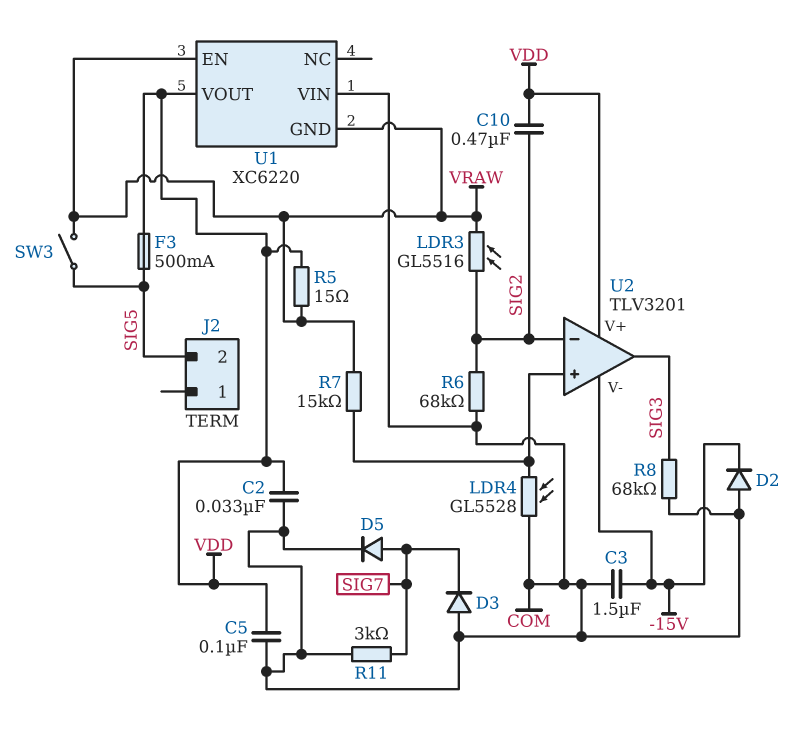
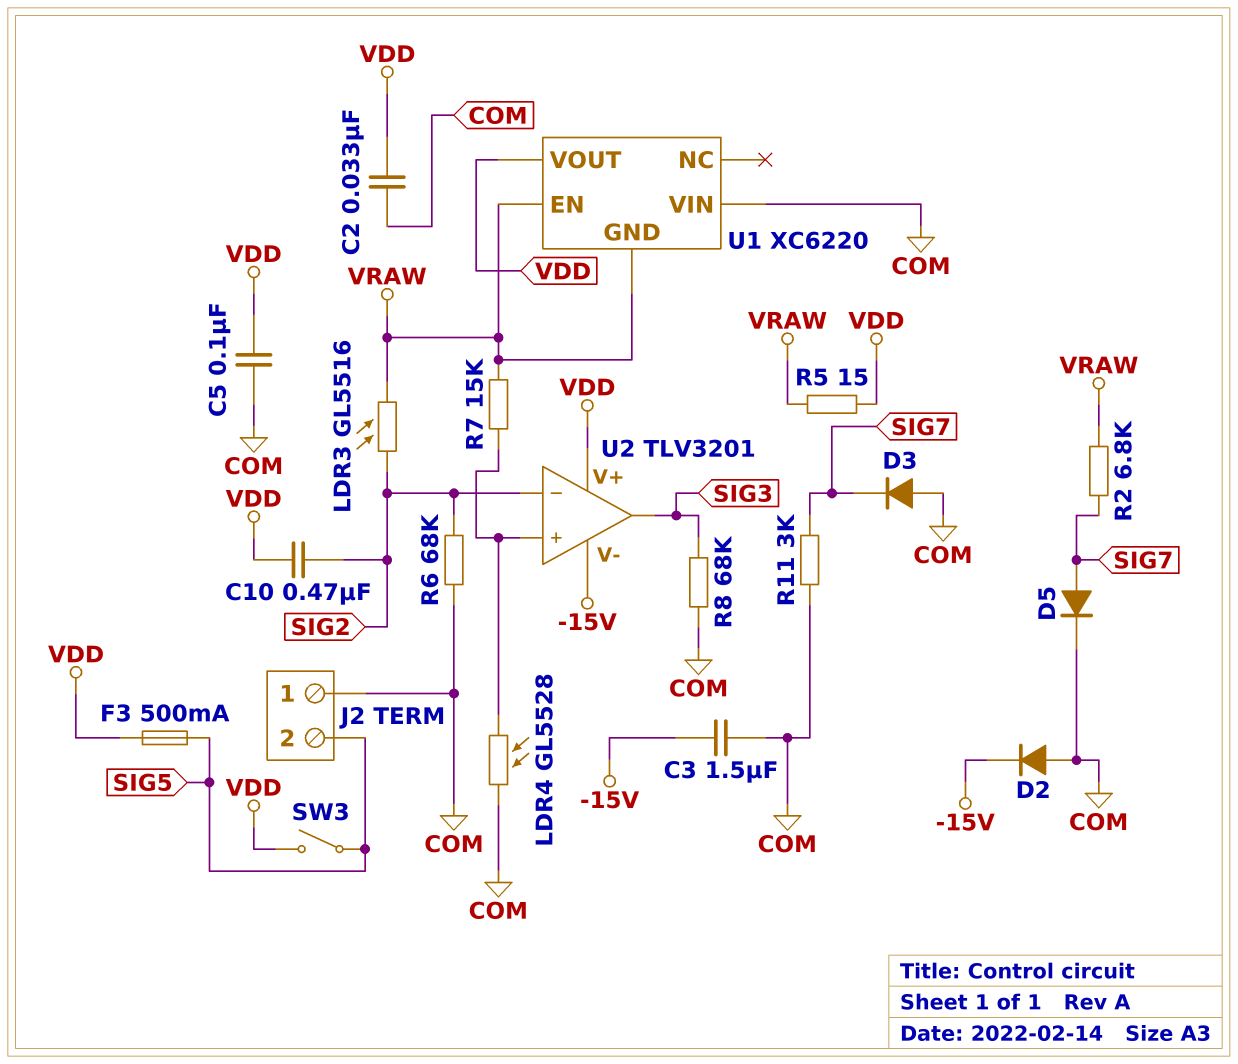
J2 pin 1: none -> COM
R2: none -> 6.8k (SIG7, VRAW)
SW3: switch (SIG5, VRAW) -> switch (SIG5, VDD)

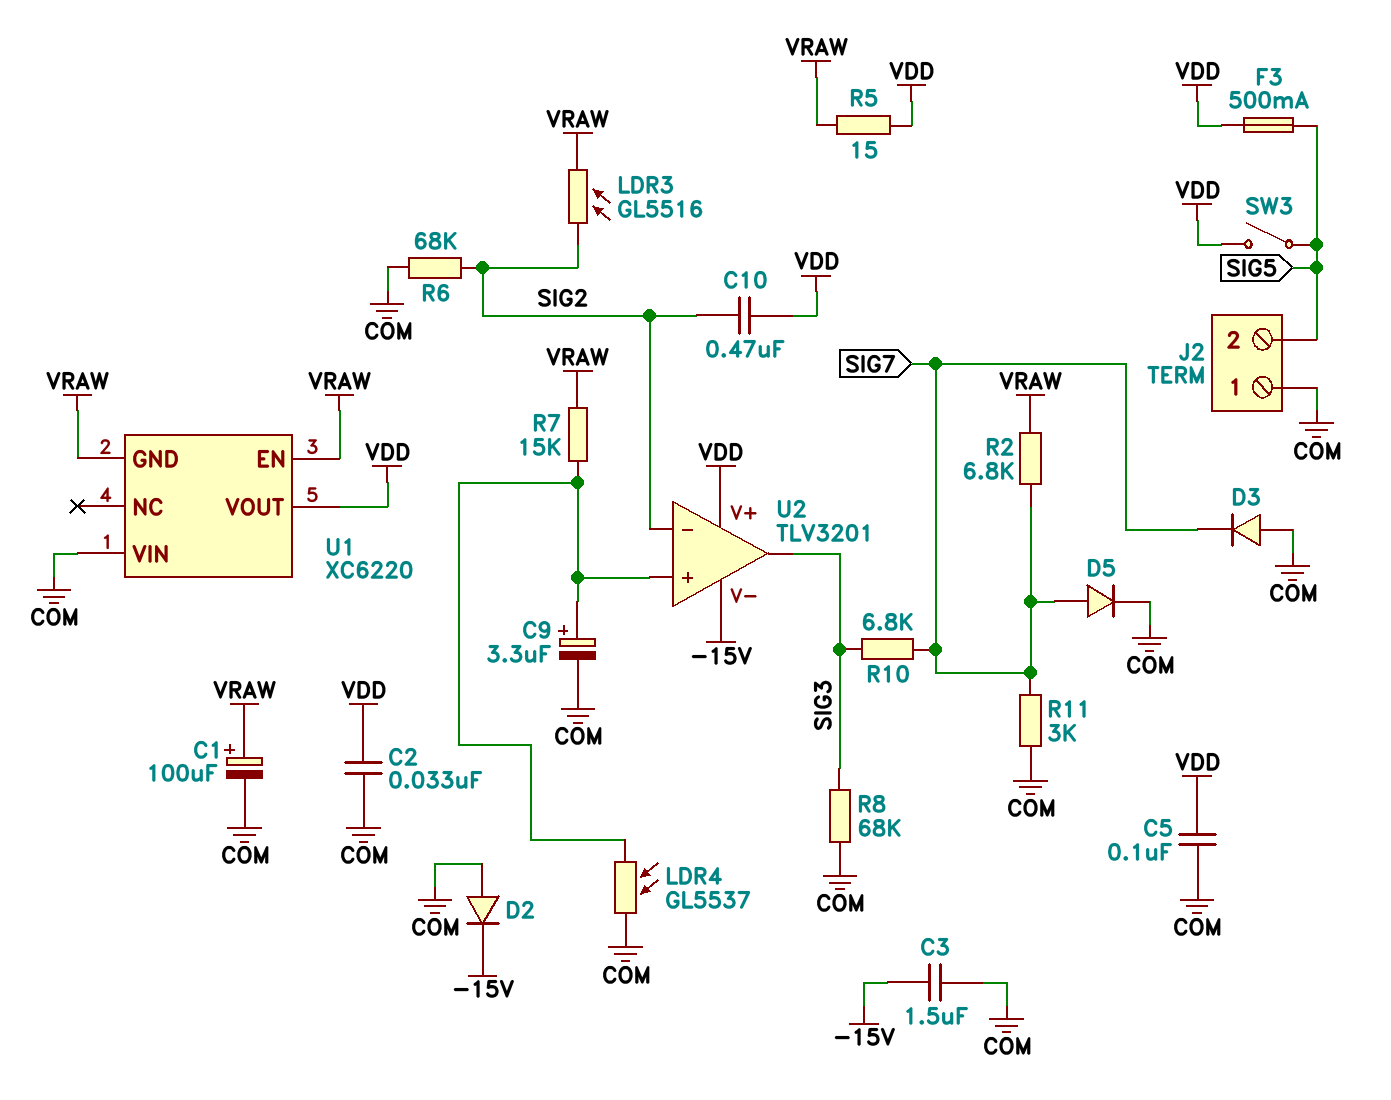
C1: none -> 100uF (plus VRAW, minus COM)
C9: none -> 3.3uF (plus U2/in+, minus COM)
LDR4: GL5528 (COM, U2/in+) -> GL5537 (COM, U2/in+)
R10: none -> 6.8k (SIG3, SIG7)

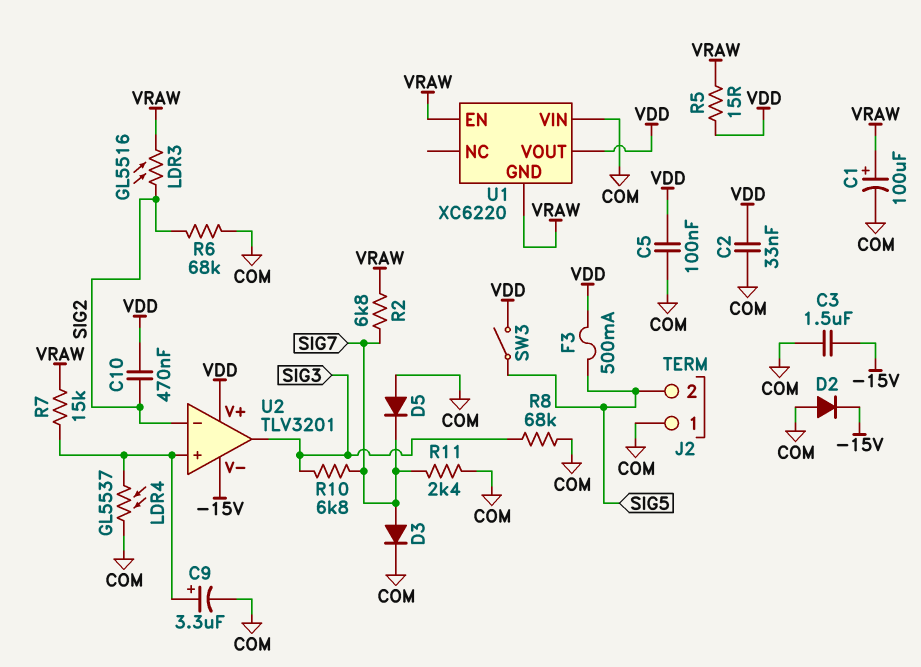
D3: diode (A COM, K SIG7) -> diode (A SIG7, K COM)
D5: diode (A SIG7, K COM) -> diode (A COM, K SIG7)
R11: 3k (COM, SIG7) -> 2.4k (COM, SIG7)

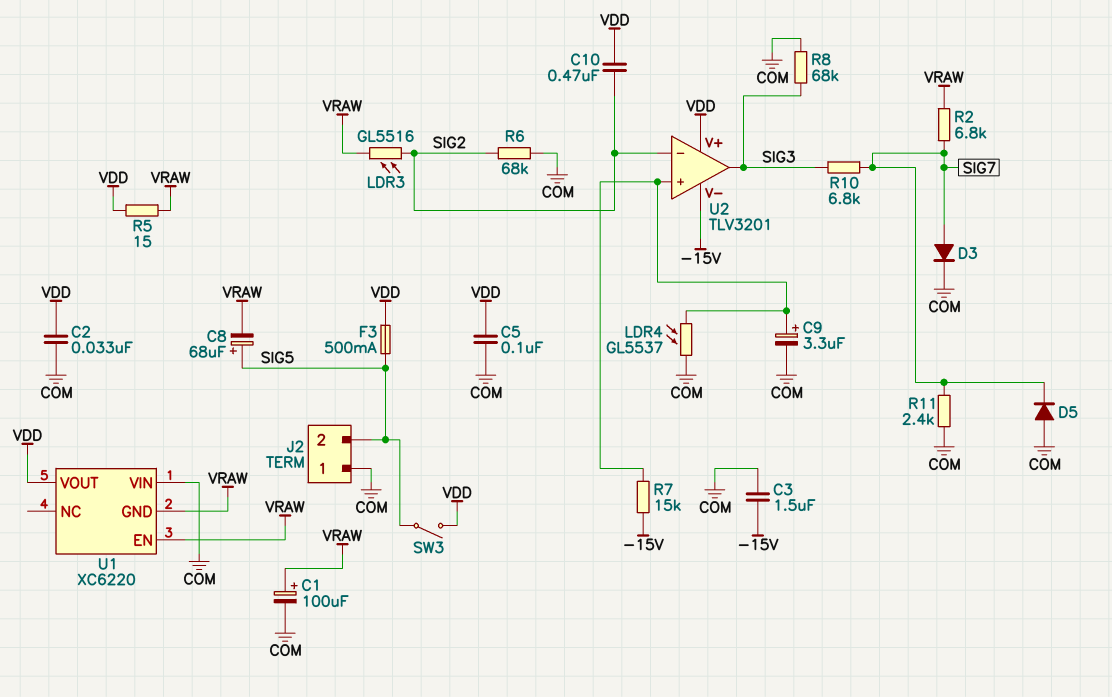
C8: none -> 68uF (plus SIG5, minus VRAW)
D2: diode (A COM, K -15V) -> none
R7: 15k (U2/in+, VRAW) -> 15k (-15V, U2/in+)

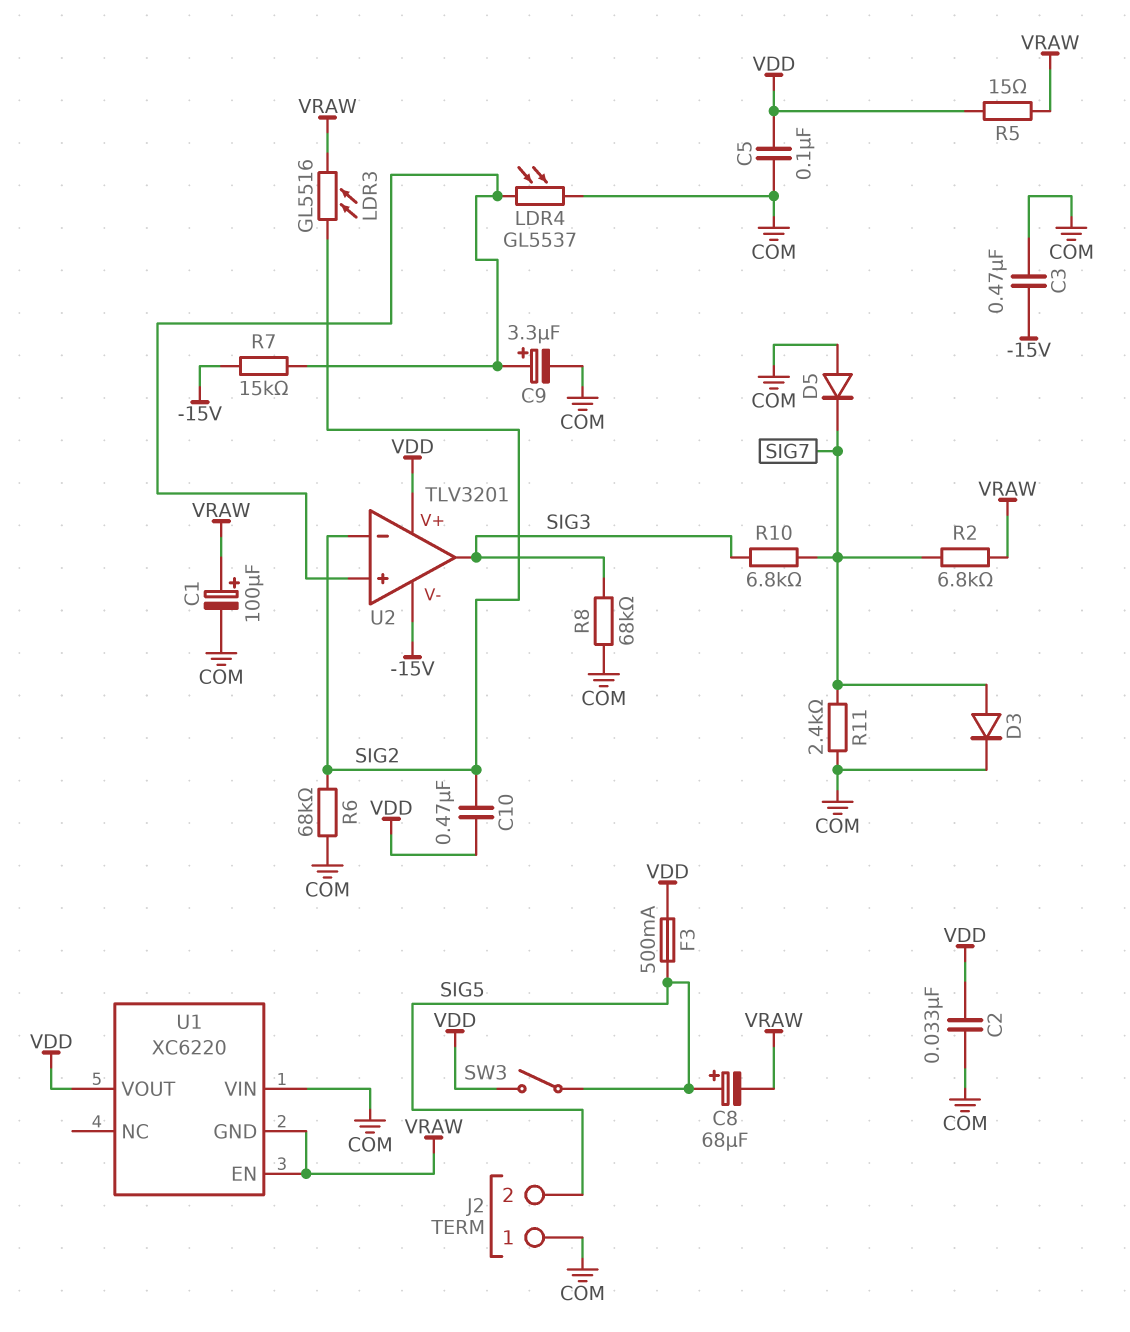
C3: 1.5uF (-15V, COM) -> 470nF (-15V, COM)

